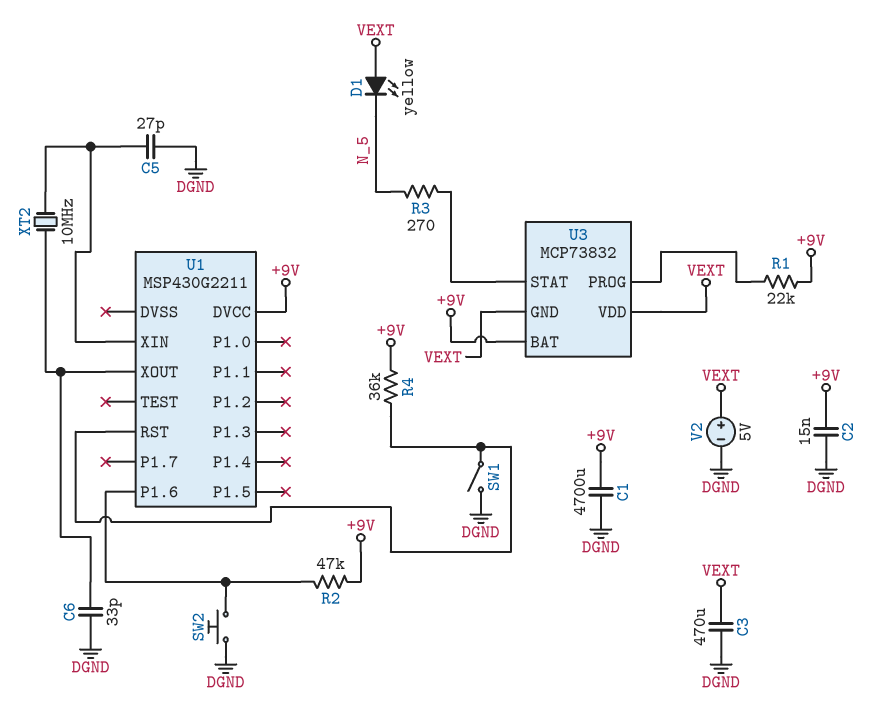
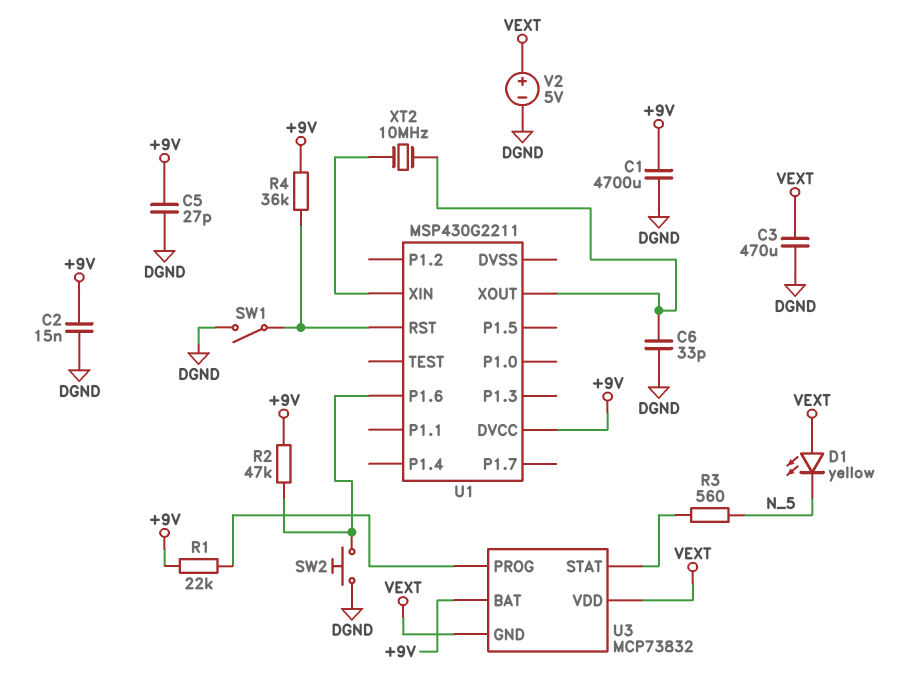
C5: 27pF (DGND, U1/XIN) -> 27pF (+9V, DGND)
R3: 270 (N_5, U3/STAT) -> 560 (N_5, U3/STAT)

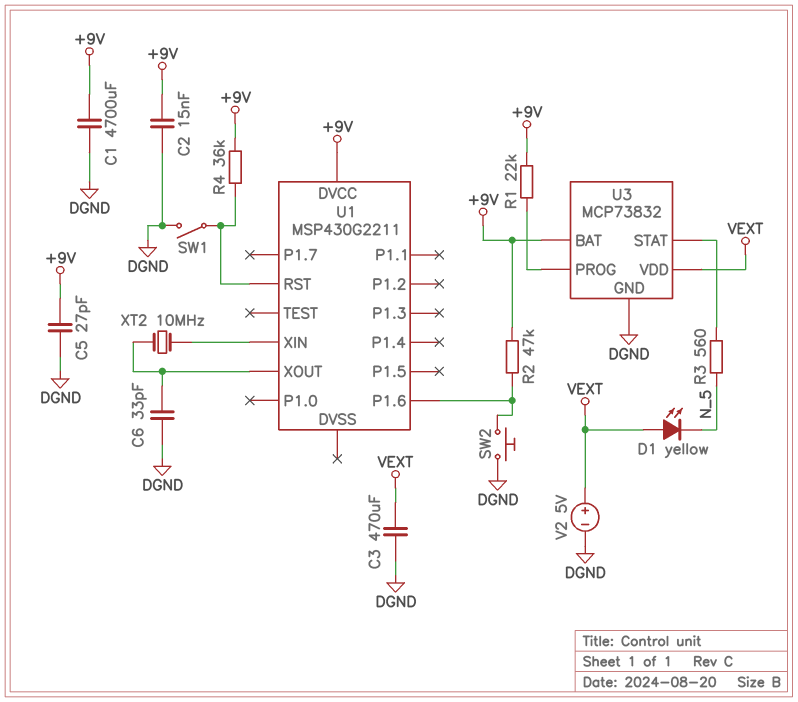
U3 pin GND: VEXT -> DGND

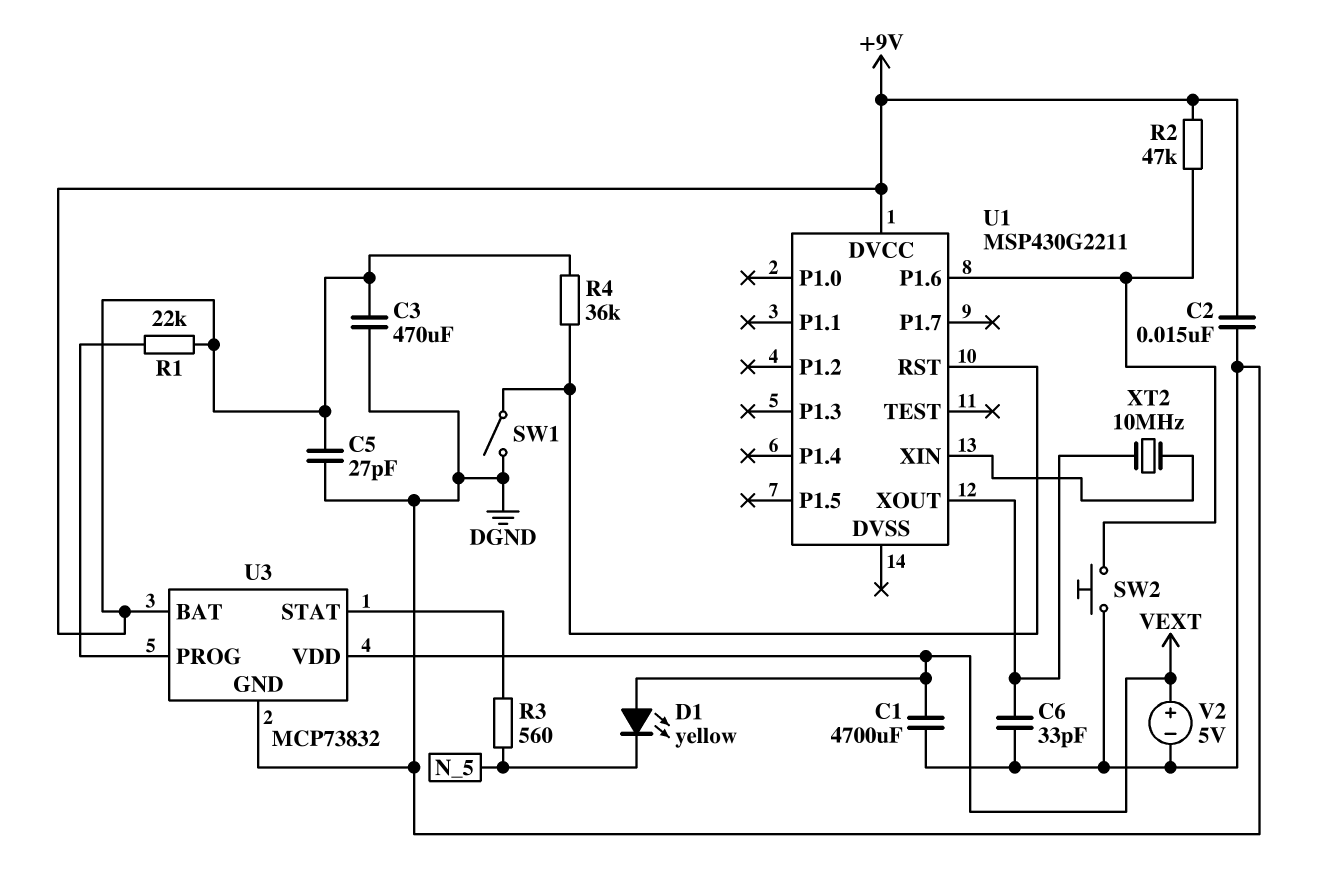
C1: 4700uF (+9V, DGND) -> 4700uF (DGND, VEXT)
C3: 470uF (DGND, VEXT) -> 470uF (+9V, DGND)

